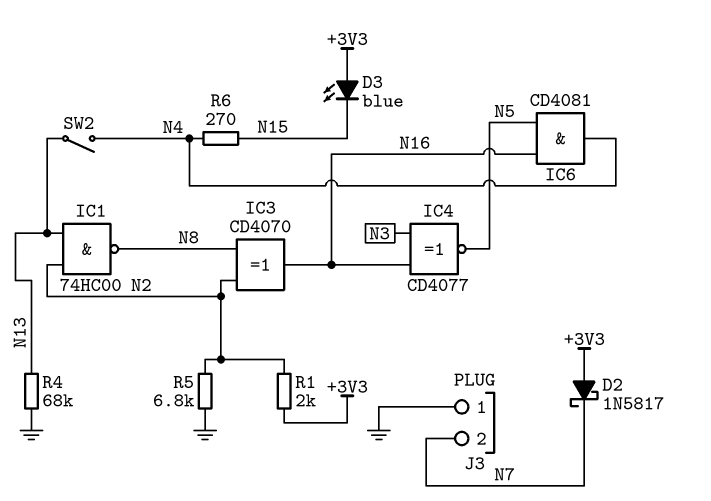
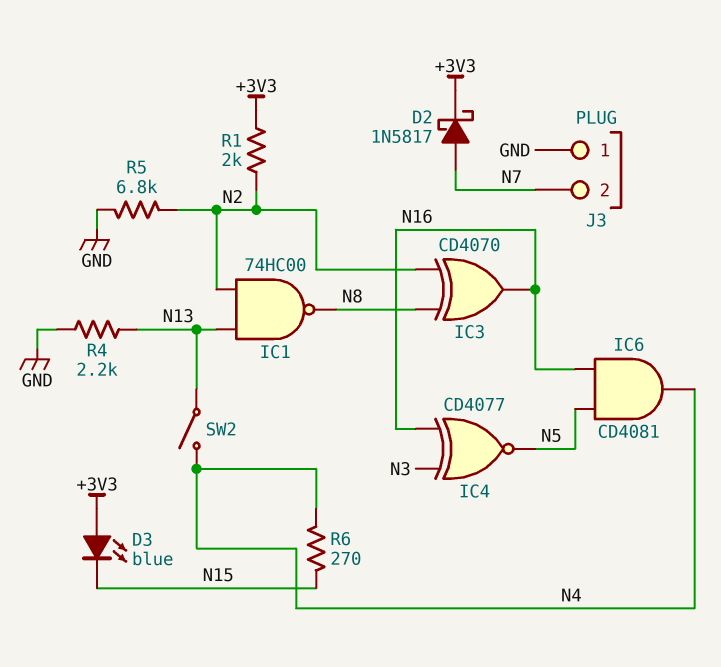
D2: schottky 1N5817 (A +3V3, K N7) -> schottky 1N5817 (A N7, K +3V3)
R4: 68k (GND, N13) -> 2.2k (GND, N13)

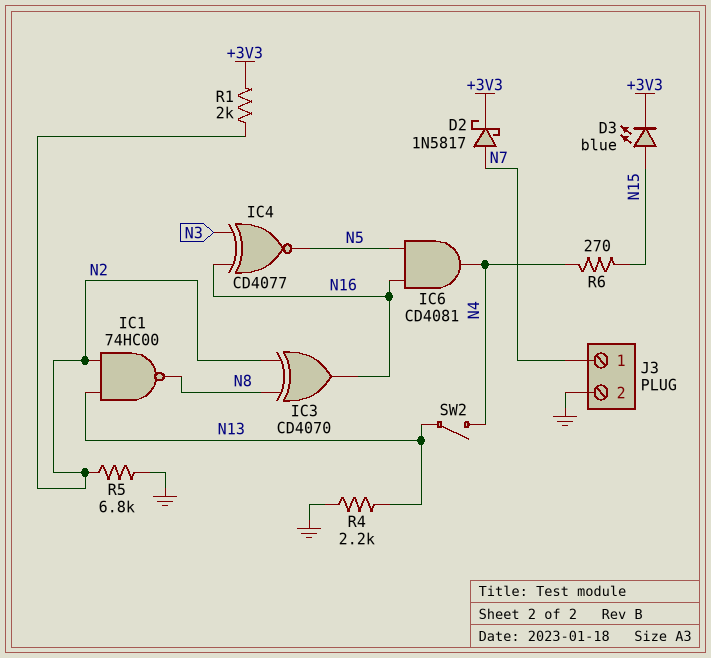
D3: LED blue (A +3V3, K N15) -> LED blue (A N15, K +3V3)
J3 pin 1: GND -> N7
J3 pin 2: N7 -> GND

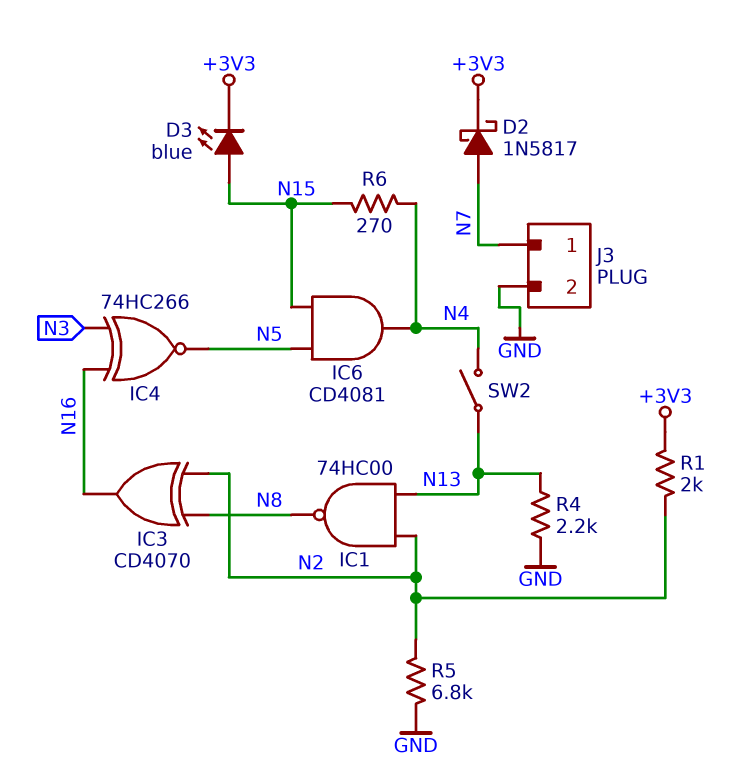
IC4: XNOR CD4077 (in N3, in N16, out N5) -> XNOR 74HC266 (in N3, in N16, out N5)
IC6: AND CD4081 (in N5, in N16, out N4) -> AND CD4081 (in N5, in N15, out N4)

